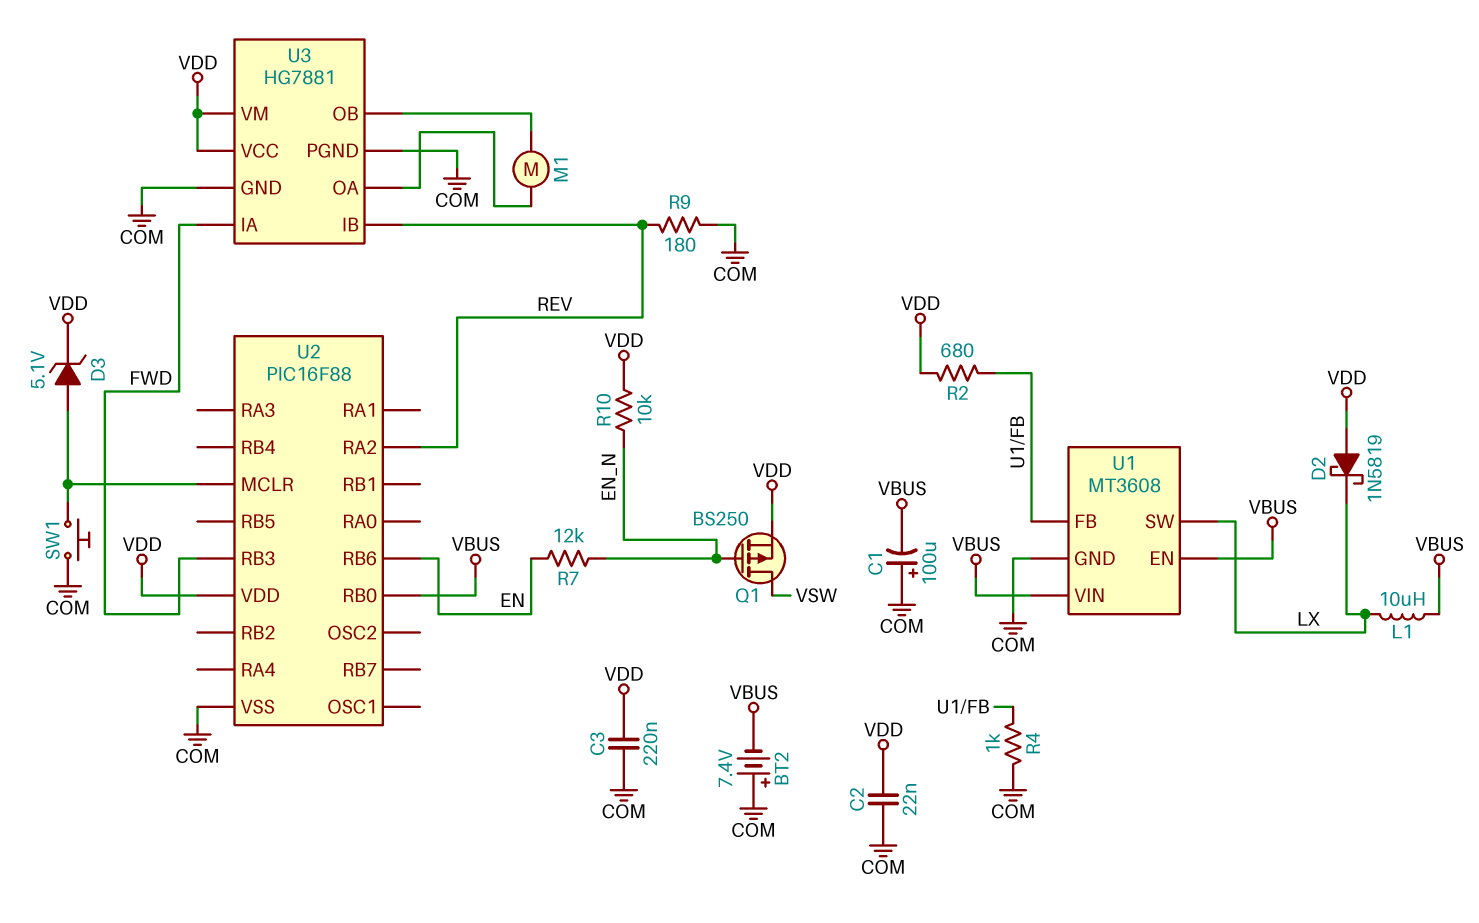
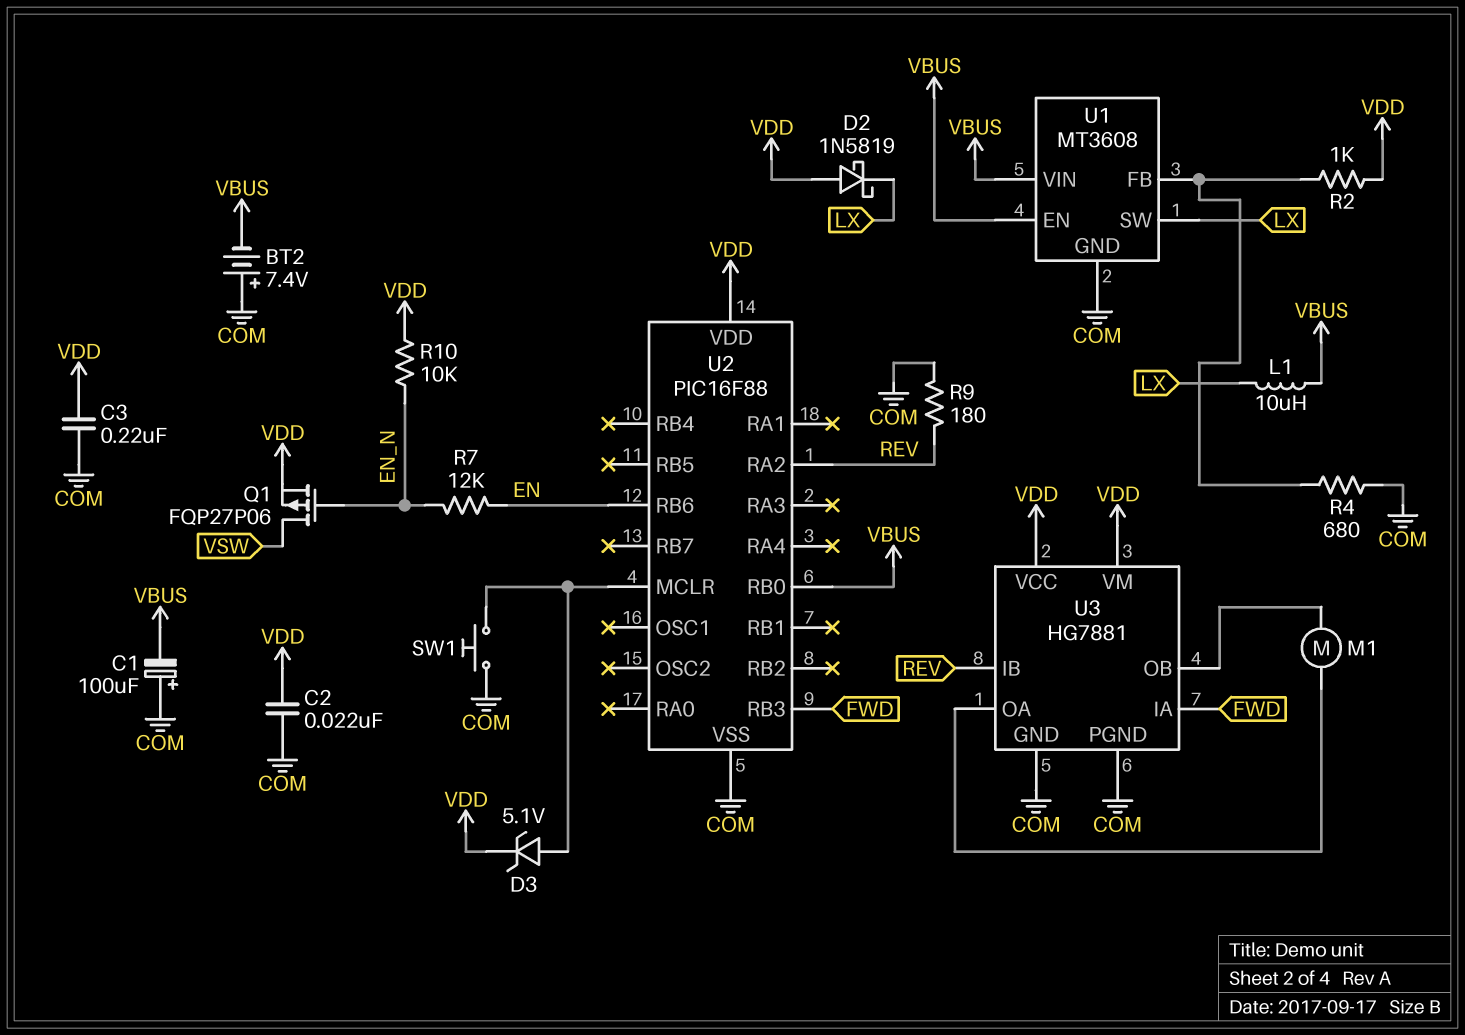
Q1: PMOS BS250 (G EN_N, D VSW, S VDD) -> PMOS FQP27P06 (G EN_N, D VSW, S VDD)
R2: 680 (U1/FB, VDD) -> 1k (U1/FB, VDD)
R4: 1k (COM, U1/FB) -> 680 (COM, U1/FB)

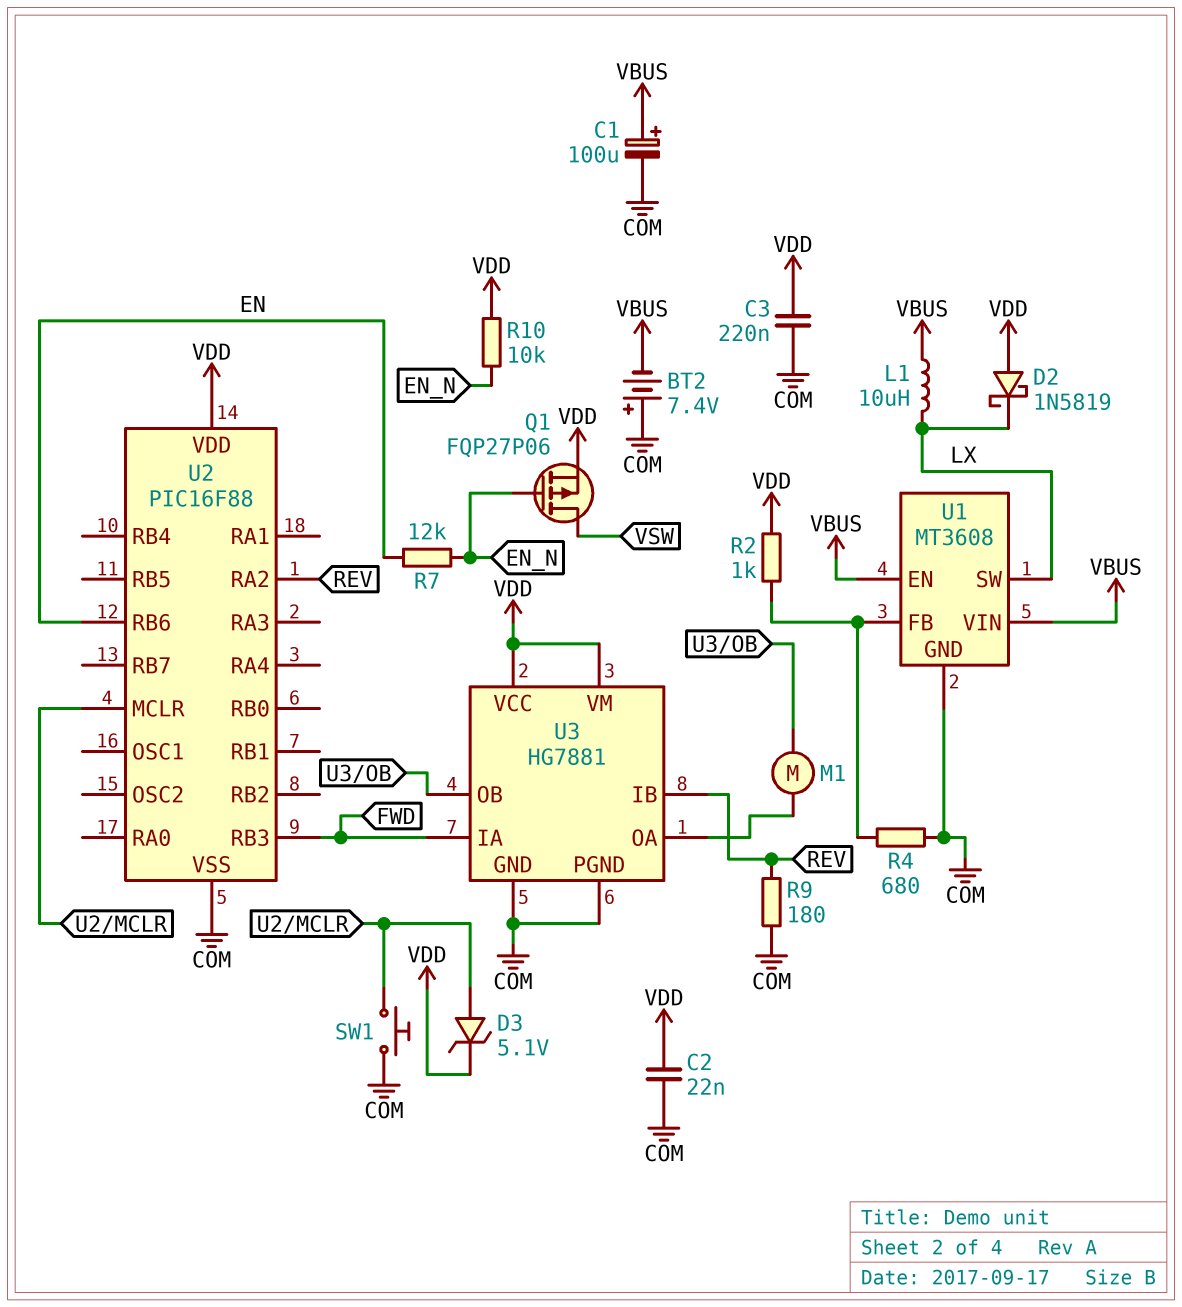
C1: 100uF (plus COM, minus VBUS) -> 100uF (plus VBUS, minus COM)
U2 pin RB0: VBUS -> none

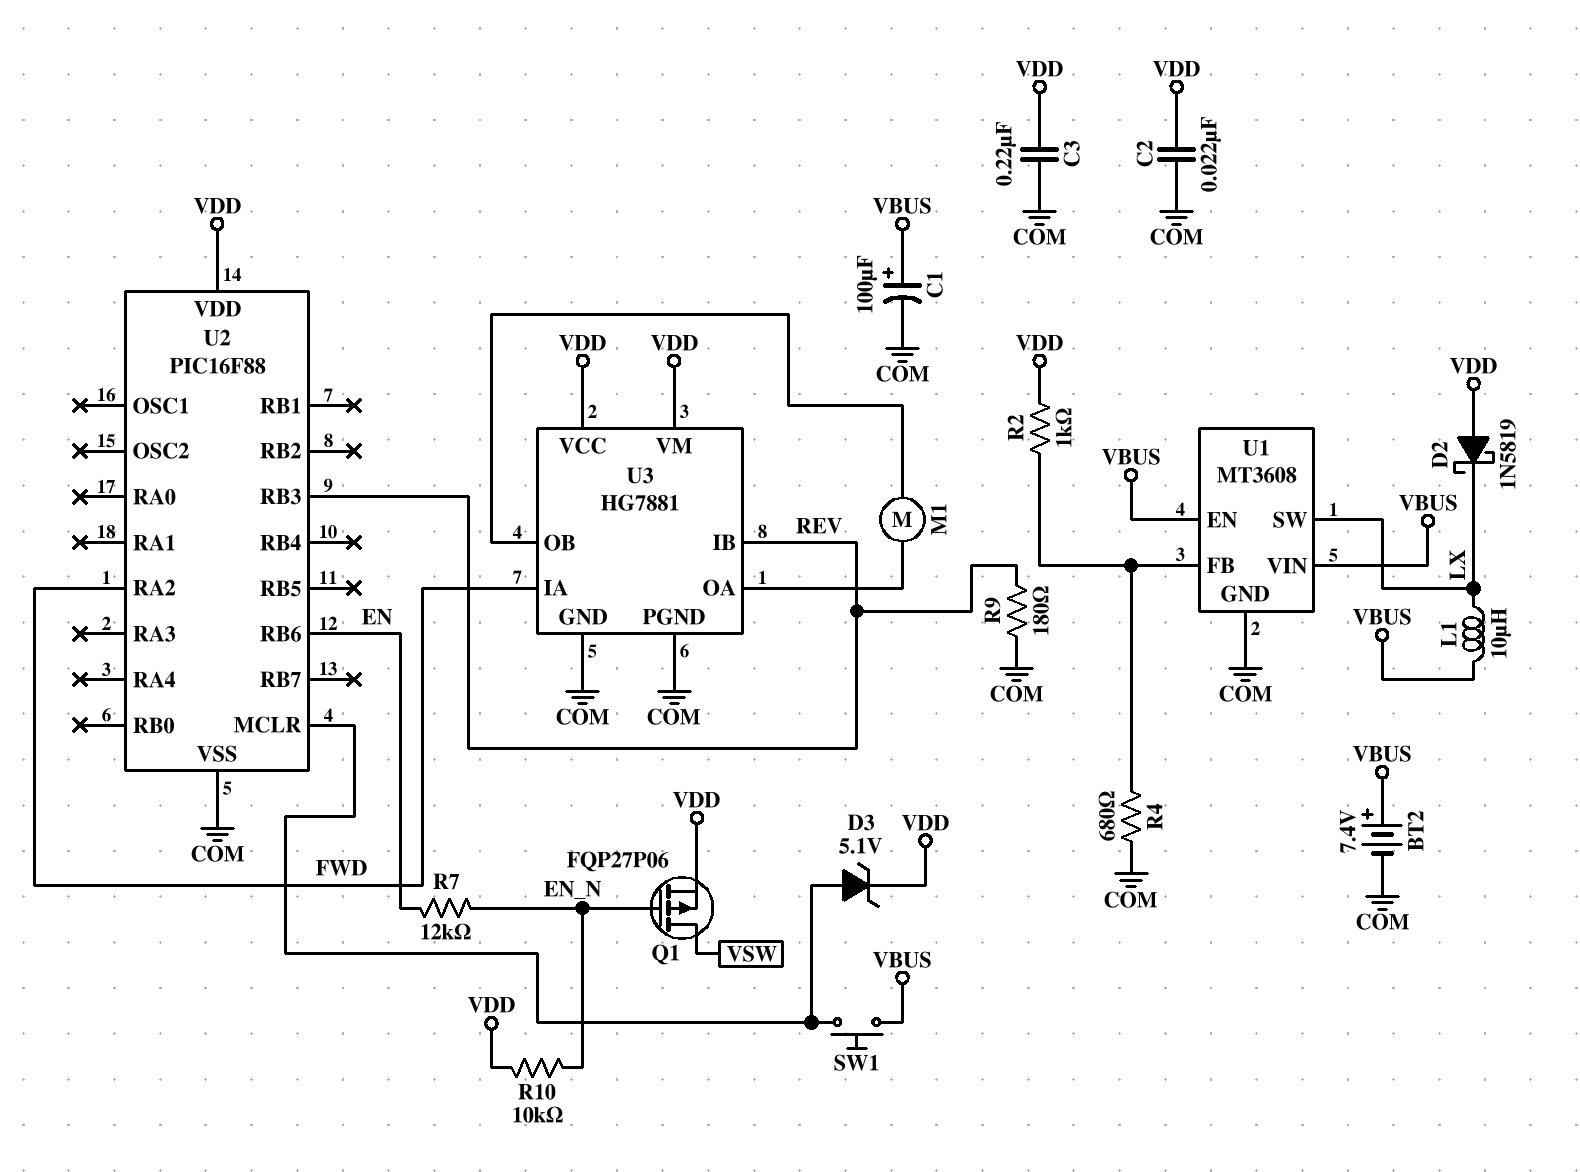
BT2: 7.4V (plus COM, minus VBUS) -> 7.4V (plus VBUS, minus COM)
SW1: button (COM, U2/MCLR) -> button (U2/MCLR, VBUS)
U2 pin RA2: REV -> FWD
U2 pin RB3: FWD -> REV

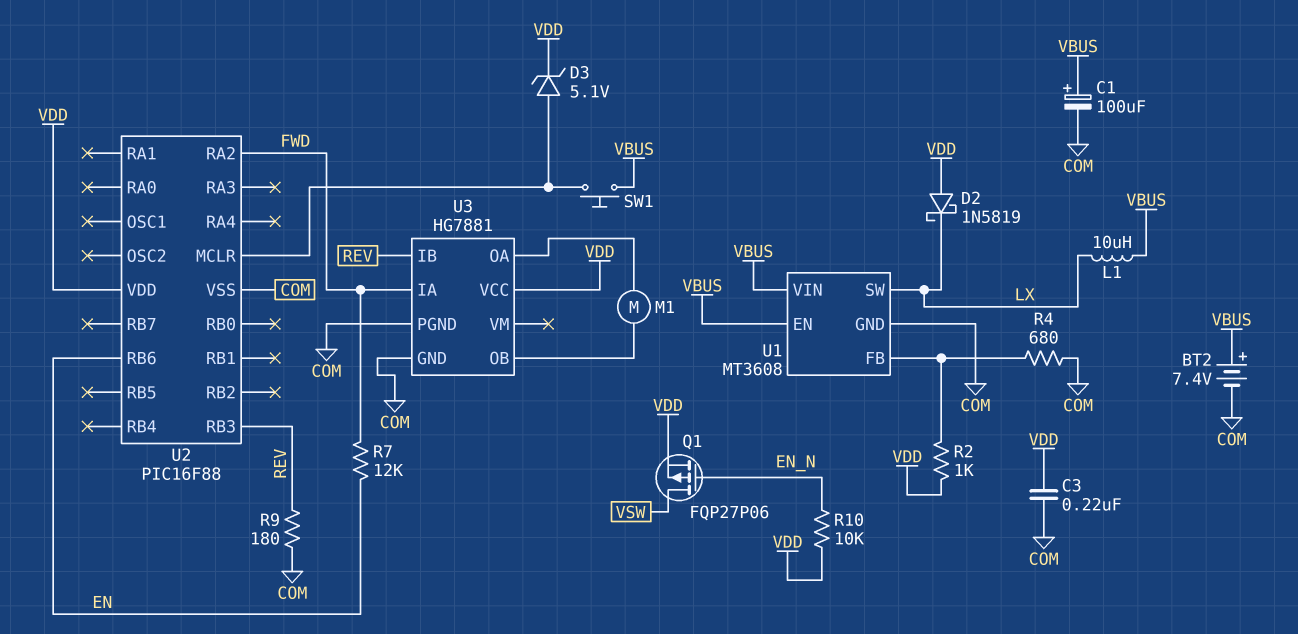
C2: 22nF (COM, VDD) -> none
R7: 12k (EN, EN_N) -> 12k (EN, FWD)
U3 pin VM: VDD -> none

